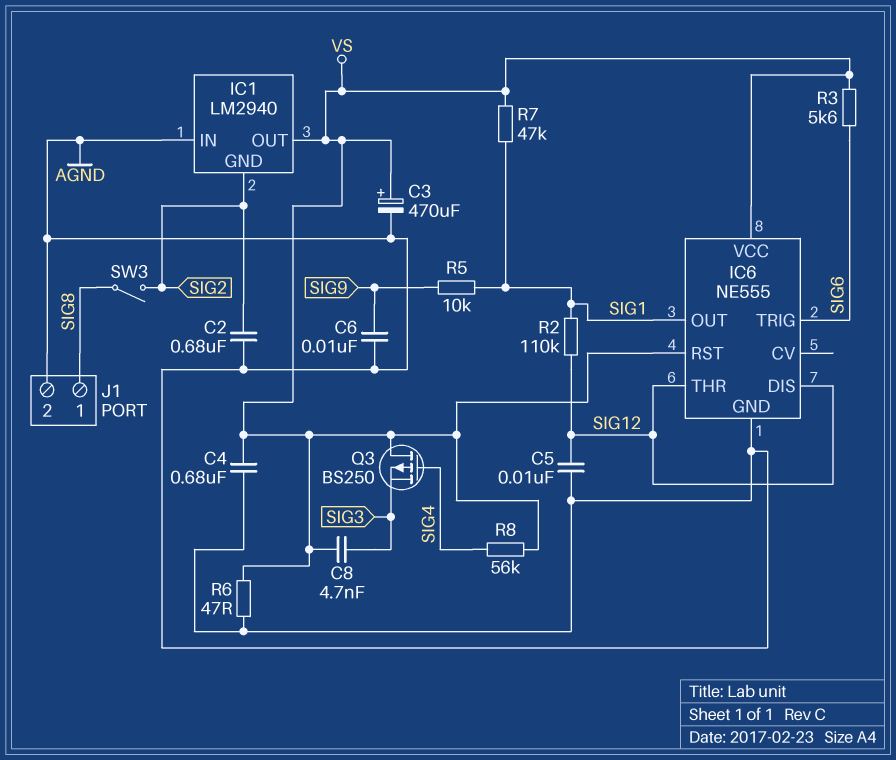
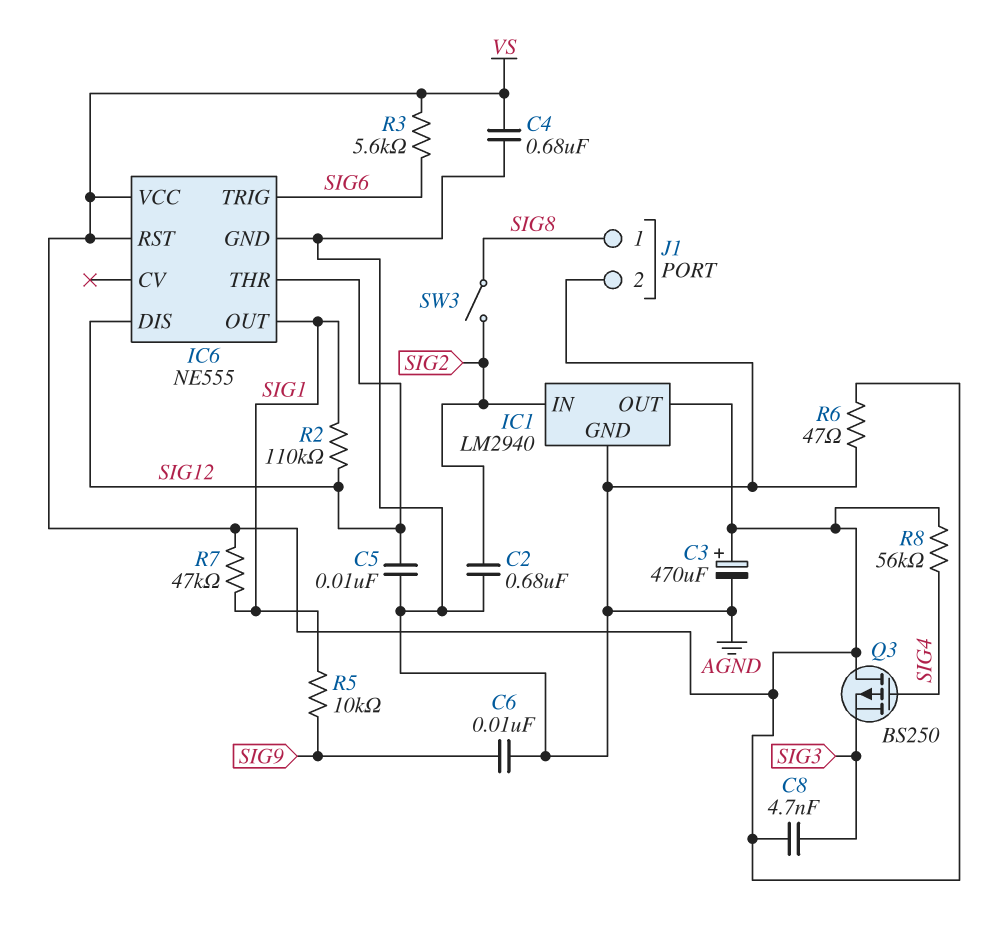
IC1 pin GND: SIG2 -> AGND
IC1 pin IN: AGND -> SIG2

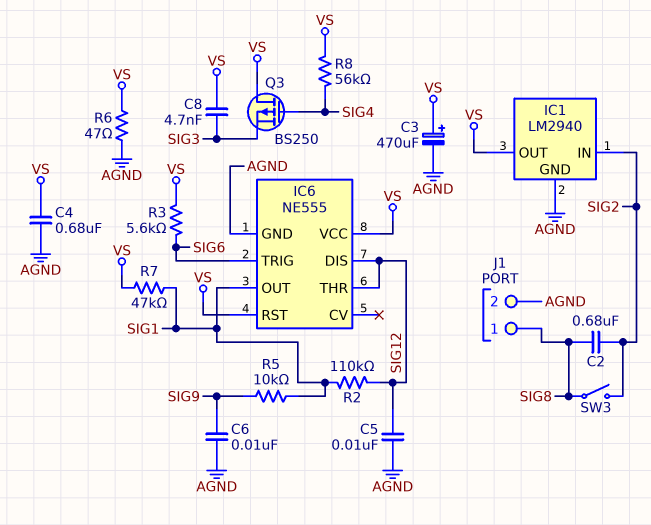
C2: 680nF (AGND, SIG2) -> 680nF (SIG2, SIG8)

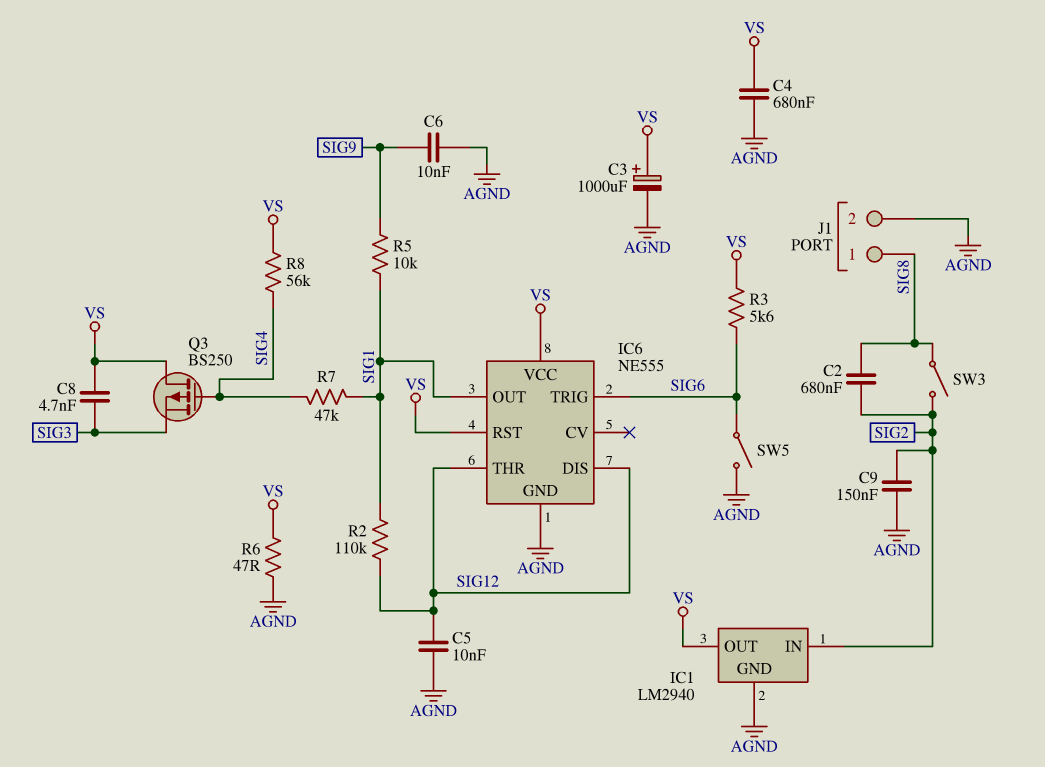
C3: 470uF (plus VS, minus AGND) -> 1000uF (plus VS, minus AGND)
C9: none -> 150nF (AGND, SIG2)
R7: 47k (SIG1, VS) -> 47k (SIG1, SIG4)
SW5: none -> switch (AGND, SIG6)

